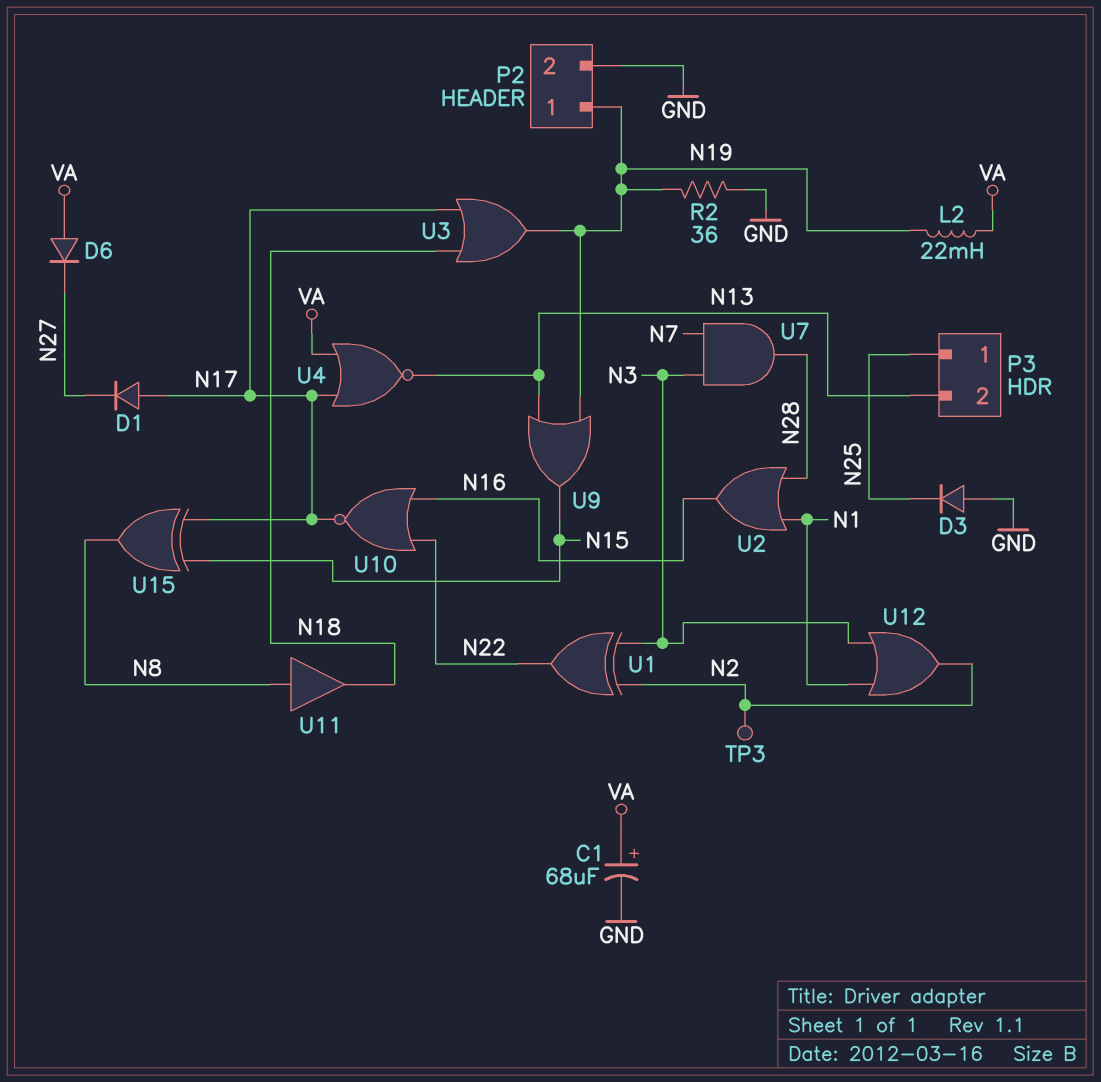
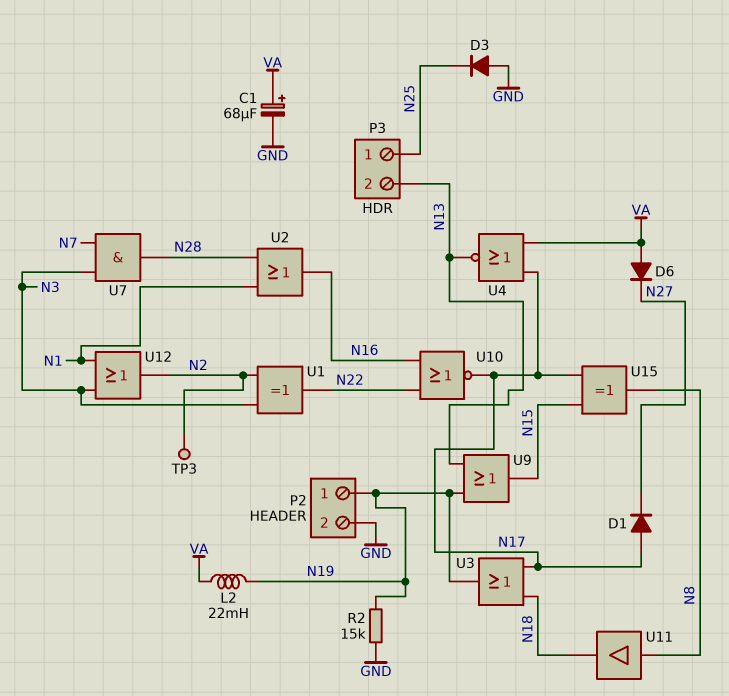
R2: 36 (GND, N19) -> 15k (GND, N19)

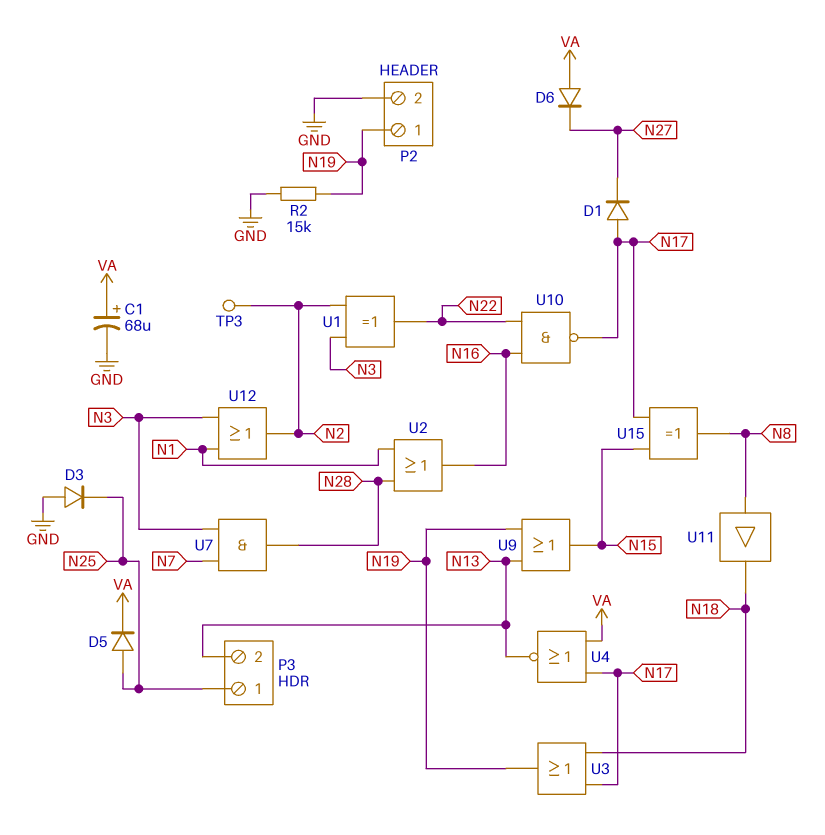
D5: none -> diode (A N25, K VA)
L2: 22mH (N19, VA) -> none
U10: NOR (in N16, in N22, out N17) -> NAND (in N16, in N22, out N17)

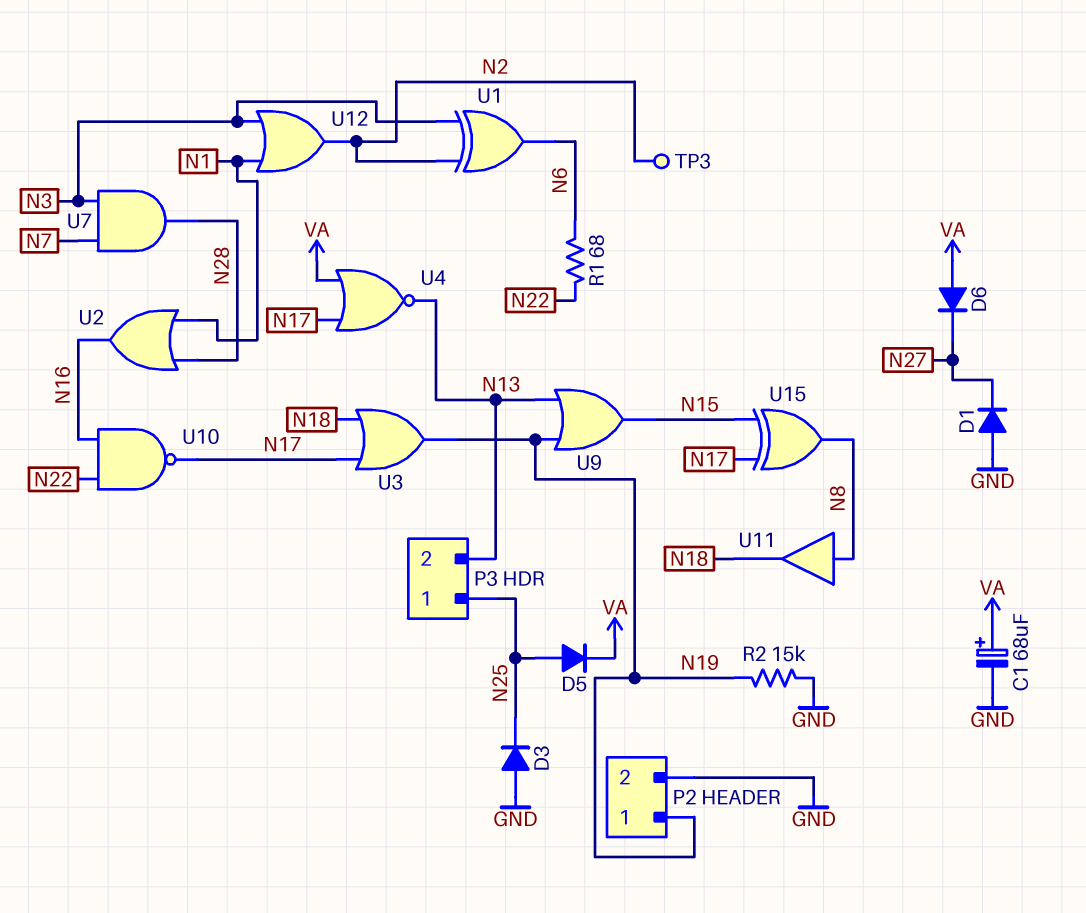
D1: diode (A N17, K N27) -> diode (A GND, K N27)
R1: none -> 68 (N6, N22)
U1: XOR (in N2, in N3, out N22) -> XOR (in N2, in N3, out N6)

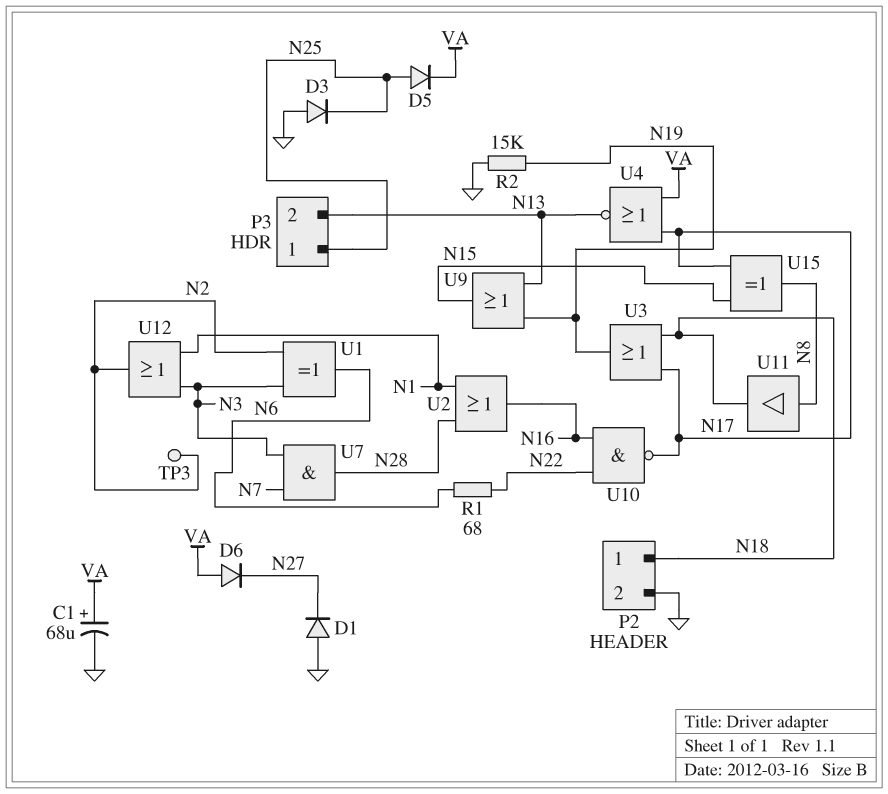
P2 pin 1: N19 -> N18

